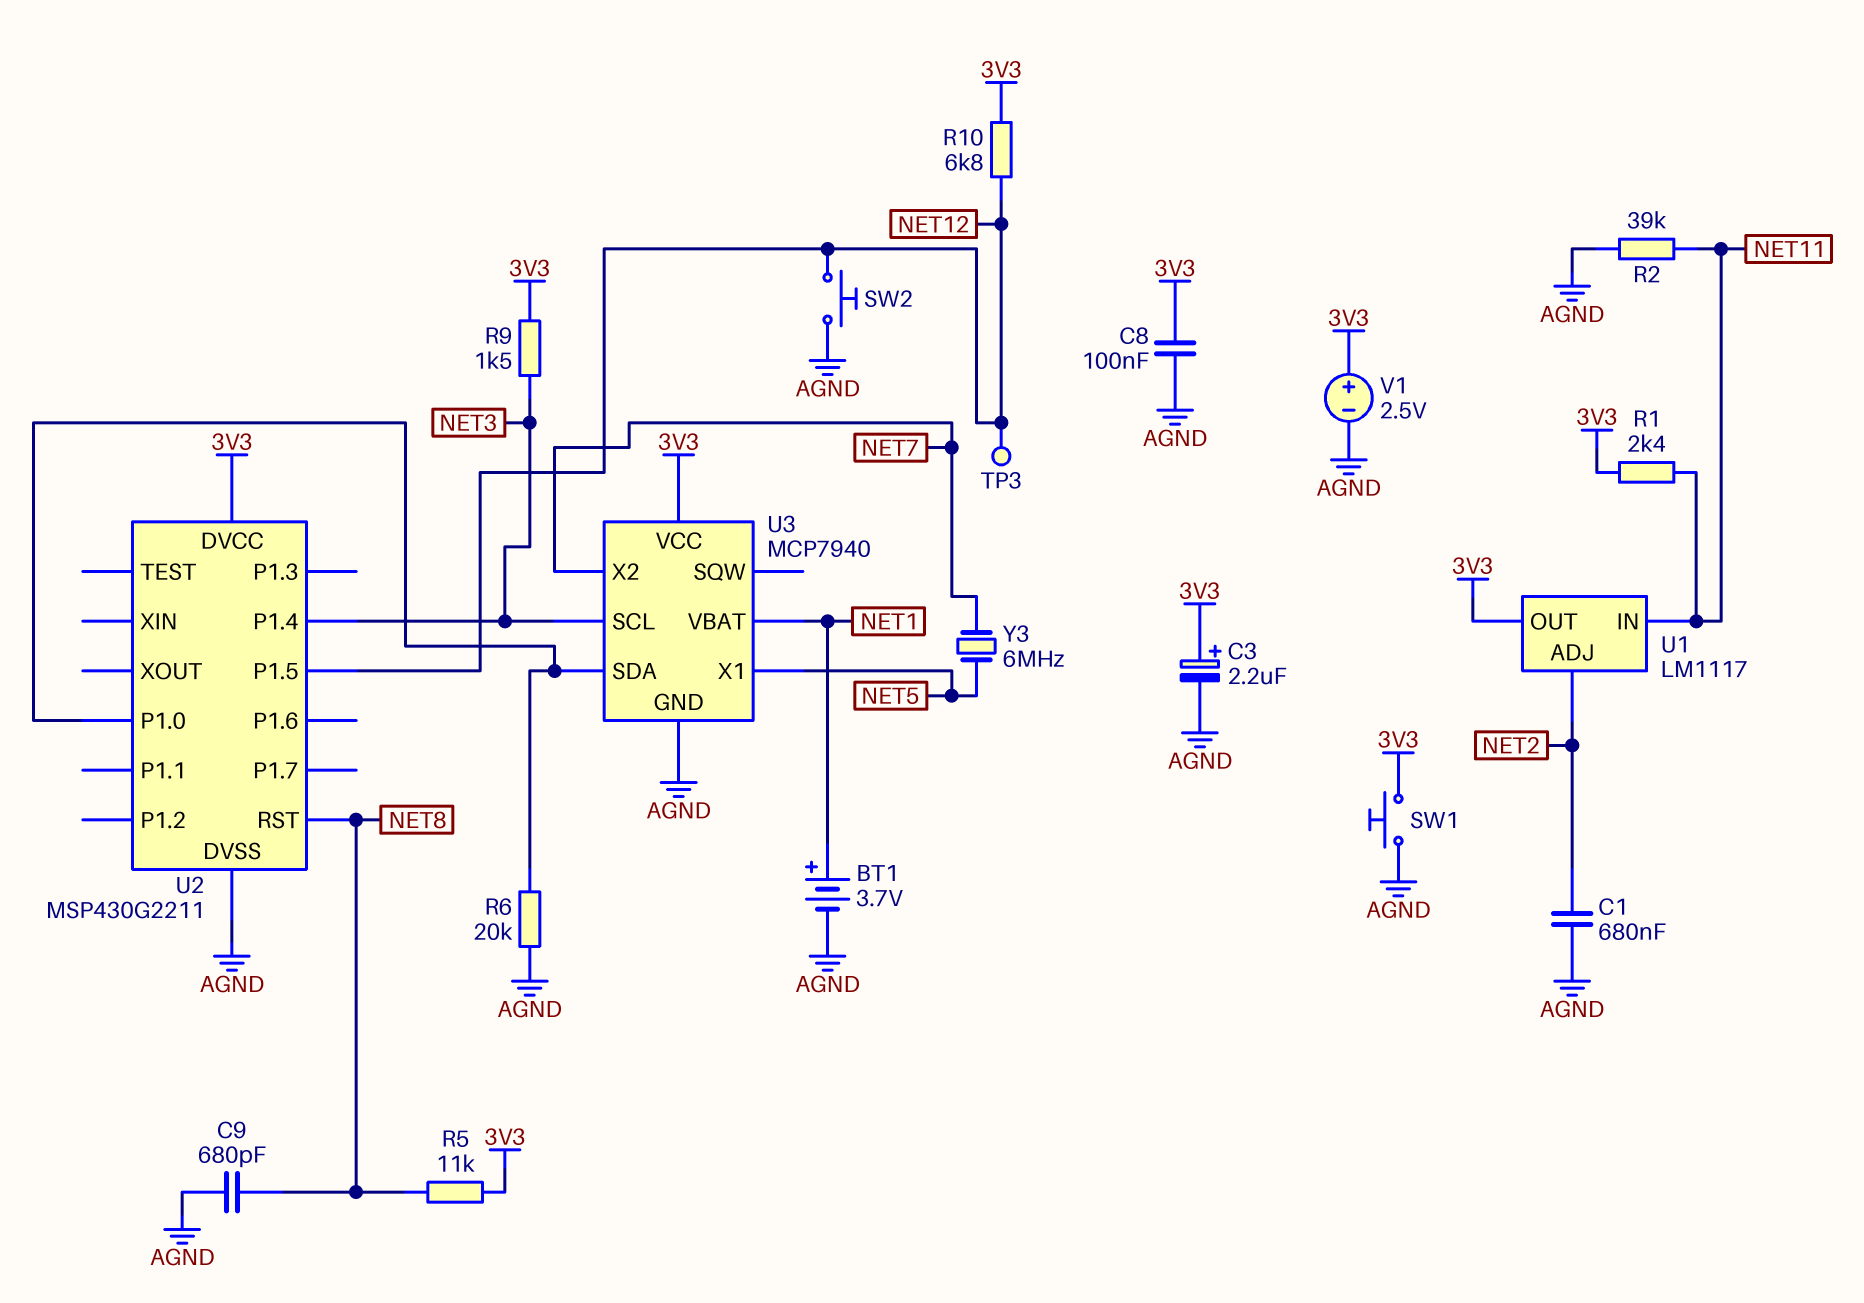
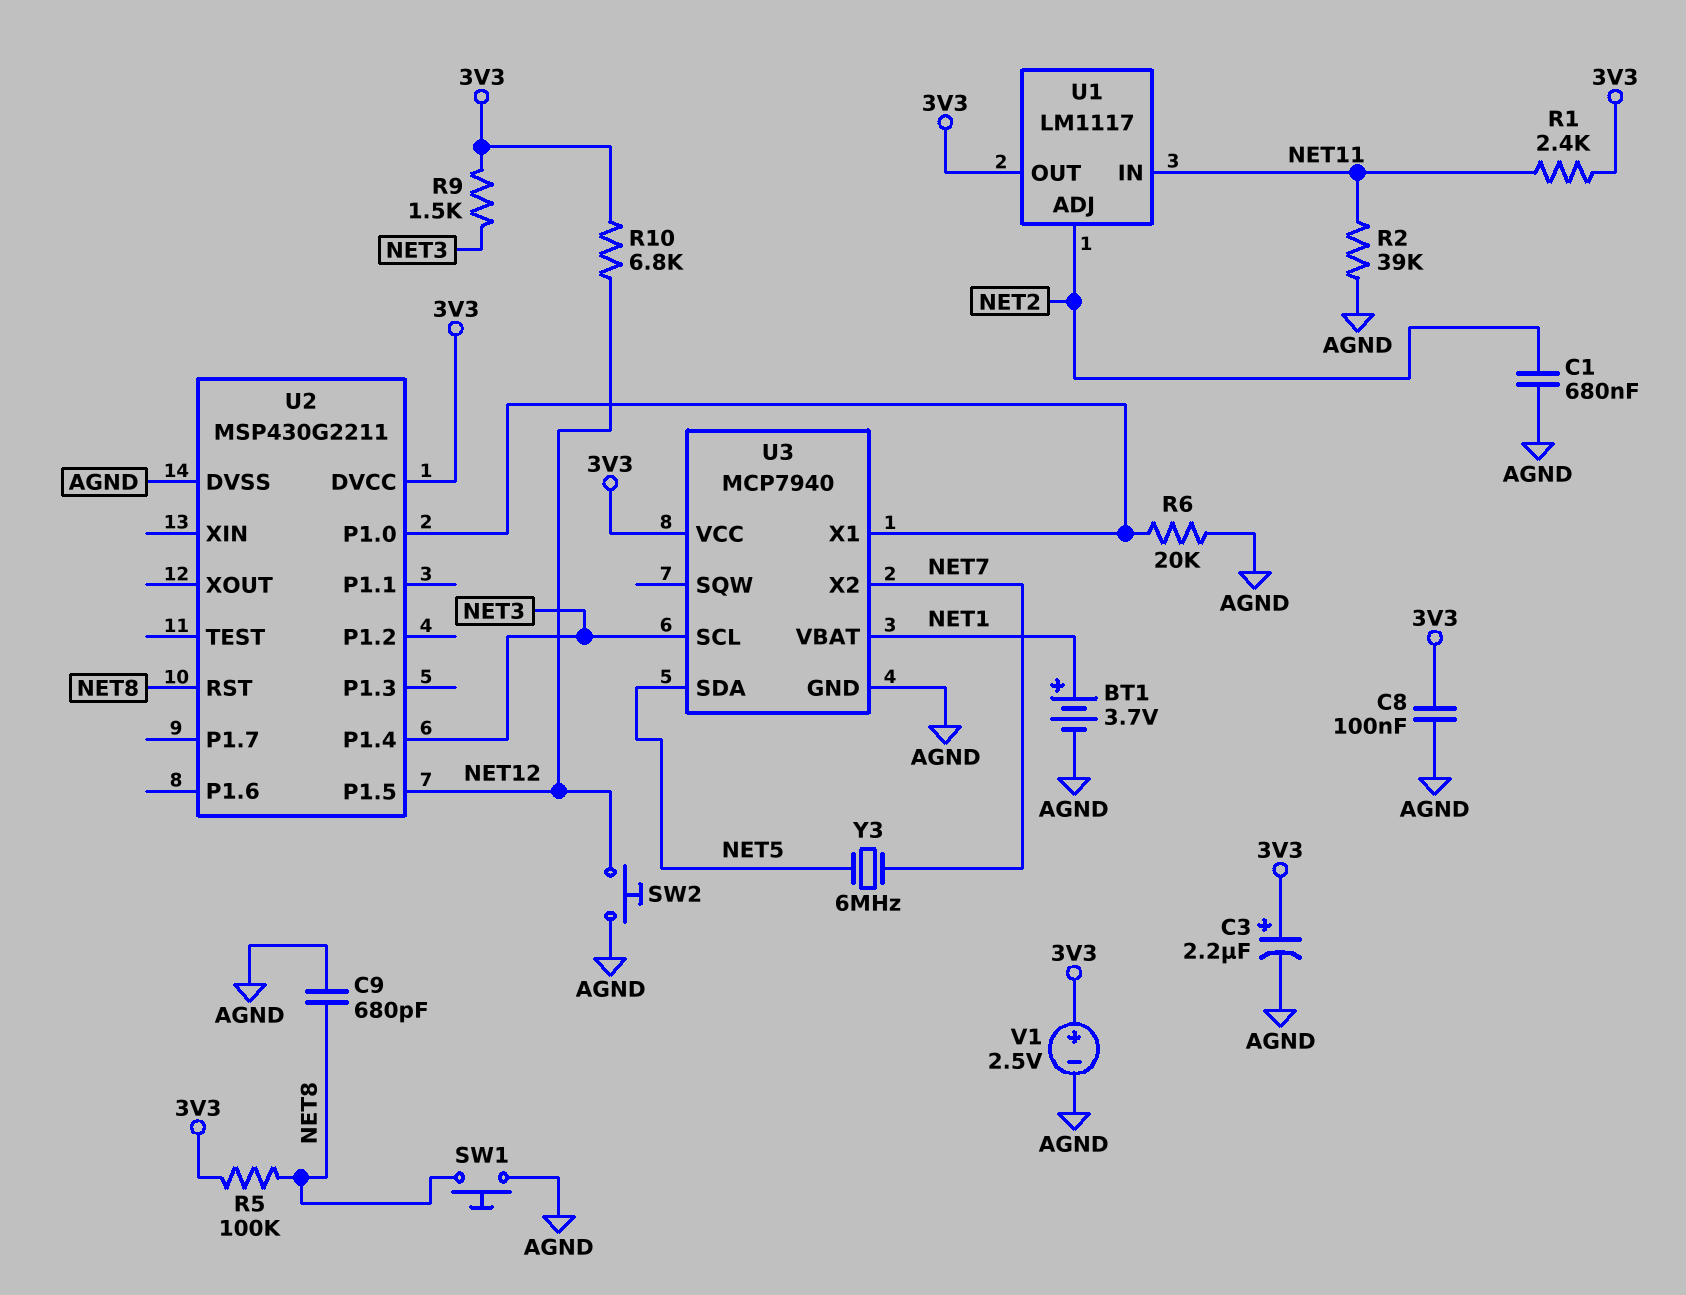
R5: 11k (3V3, NET8) -> 100k (3V3, NET8)
SW1: button (3V3, AGND) -> button (AGND, NET8)
TP3: test point (NET12) -> none
U3 pin SDA: U2/P1.0 -> NET5
U3 pin X1: NET5 -> U2/P1.0

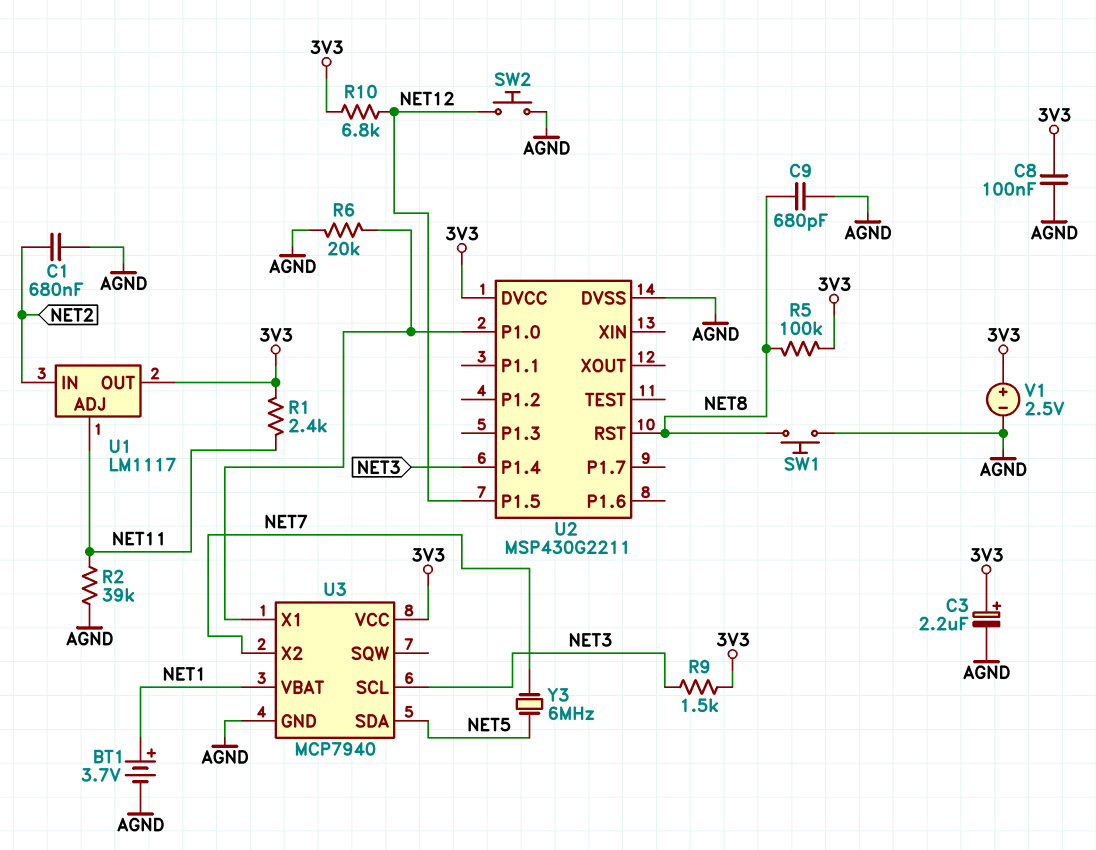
U1 pin ADJ: NET2 -> NET11
U1 pin IN: NET11 -> NET2

